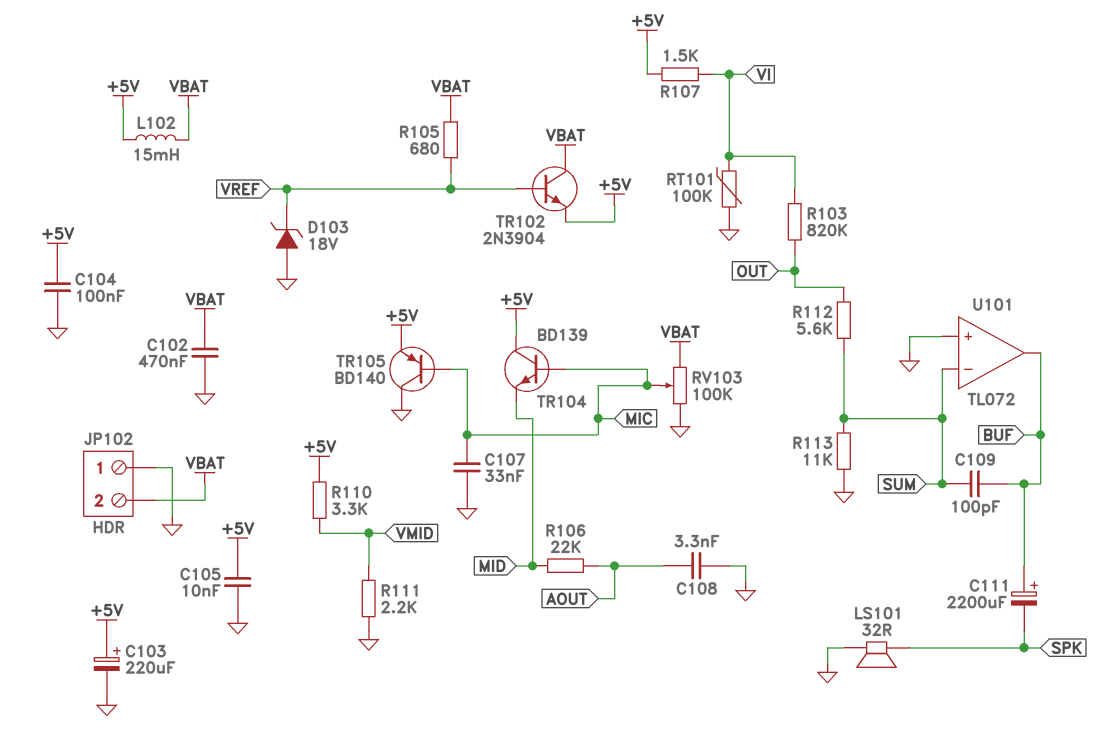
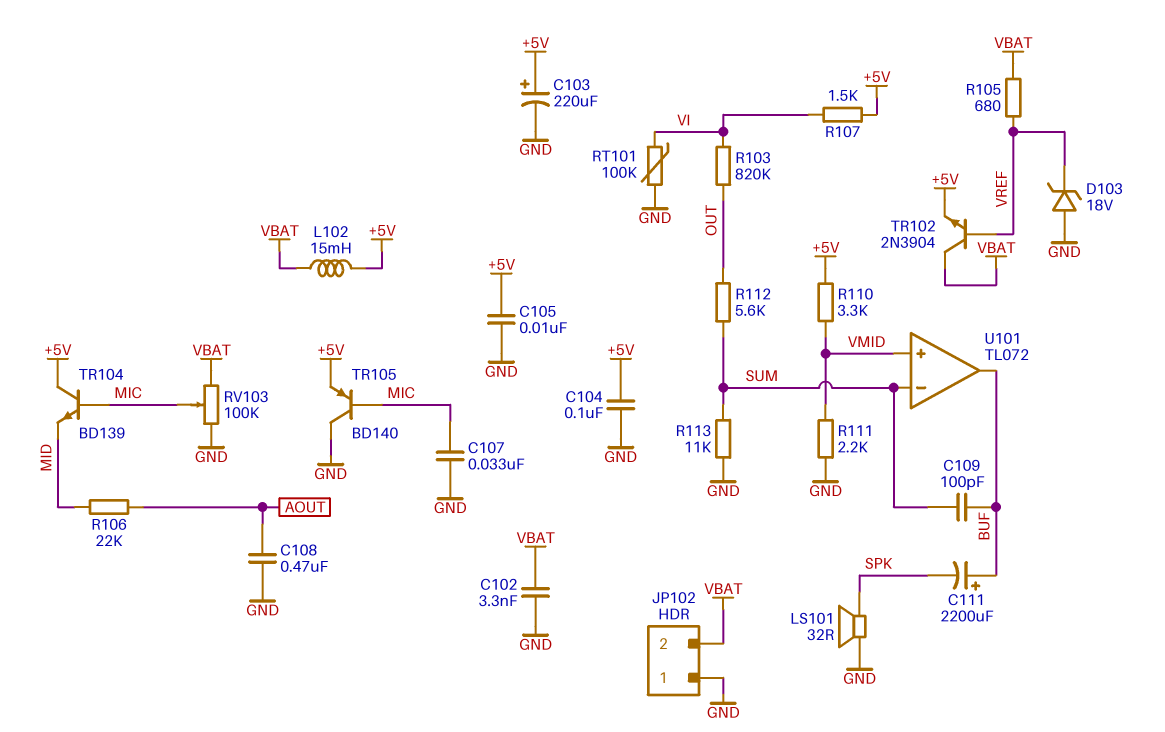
C102: 470nF (GND, VBAT) -> 3.3nF (GND, VBAT)
C108: 3.3nF (AOUT, GND) -> 470nF (AOUT, GND)
U101 pin in+: GND -> VMID

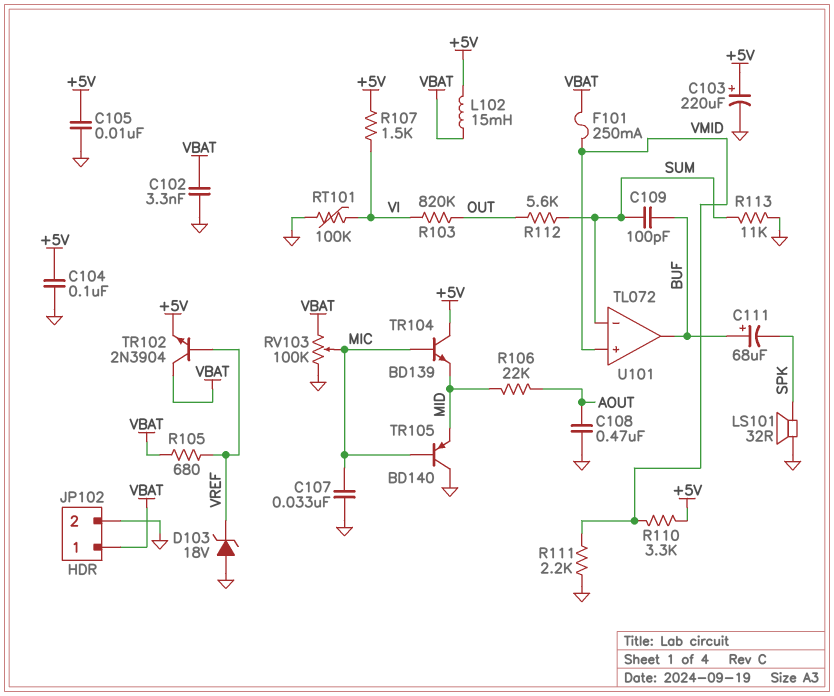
C111: 2200uF (plus BUF, minus SPK) -> 68uF (plus BUF, minus SPK)
F101: none -> 250mA (VBAT, VMID)
JP102 pin 1: GND -> VBAT
JP102 pin 2: VBAT -> GND
TR105: PNP BD140 (B MIC, C GND, E +5V) -> PNP BD140 (B MIC, C GND, E MID)

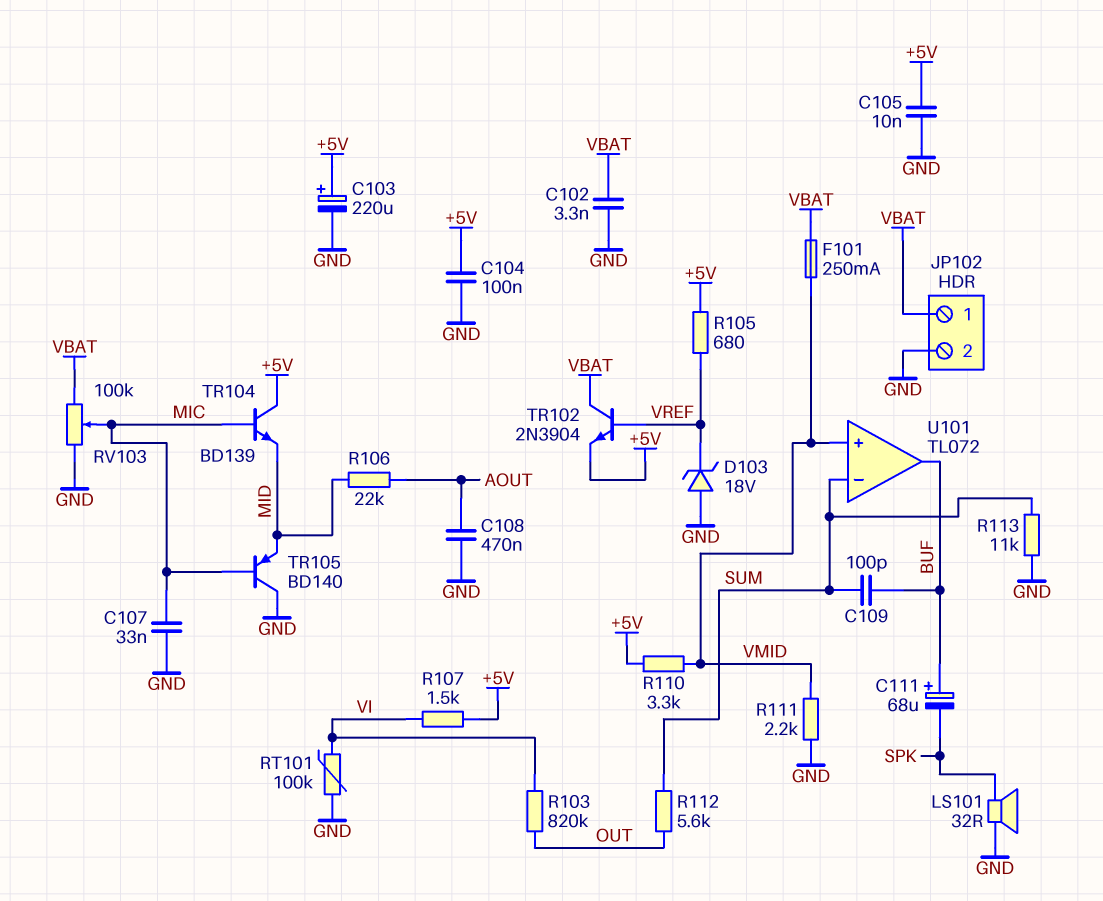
L102: 15mH (+5V, VBAT) -> none
R105: 680 (VBAT, VREF) -> 680 (+5V, VREF)

